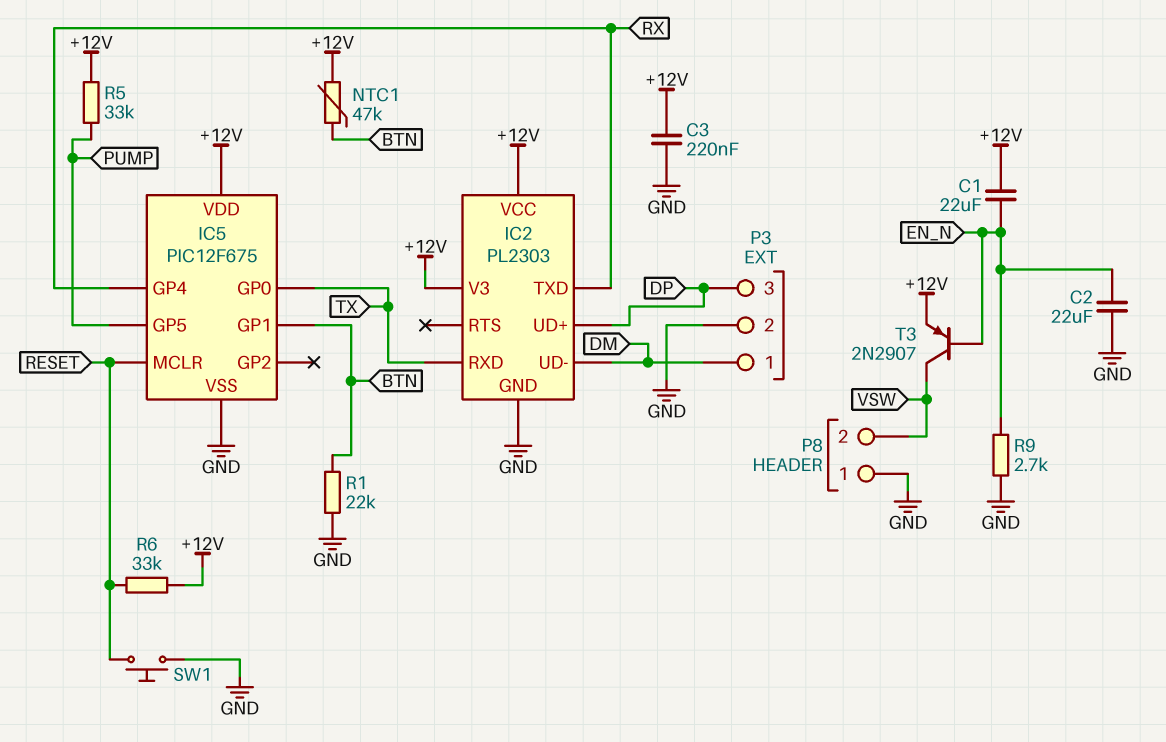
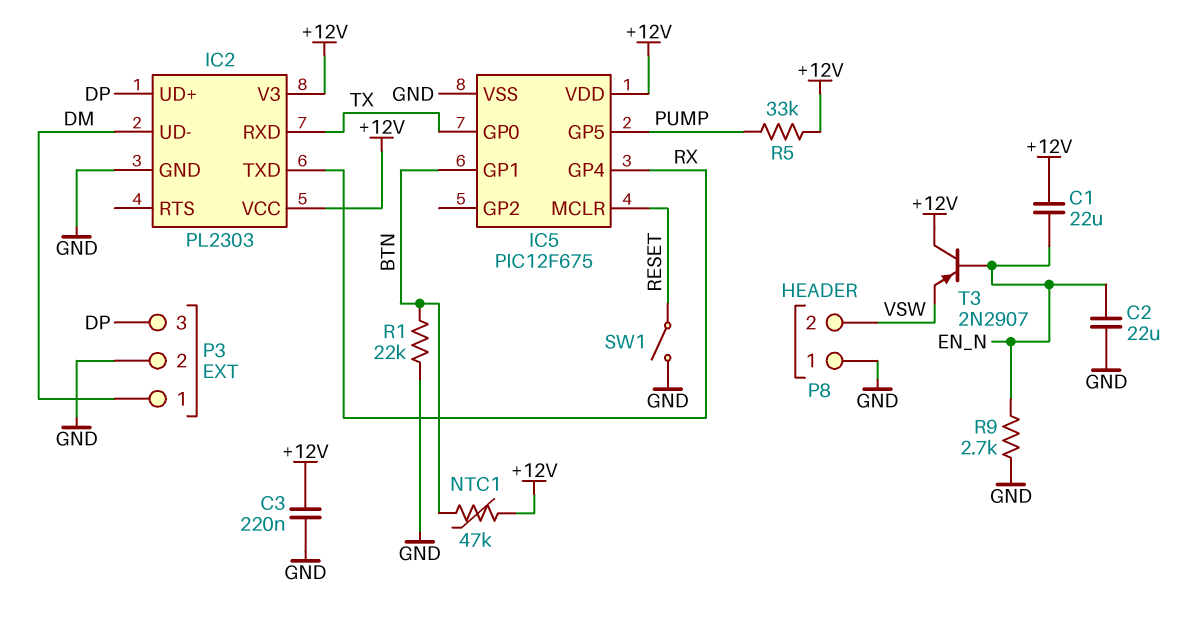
R6: 33k (+12V, RESET) -> none
SW1: button (GND, RESET) -> switch (GND, RESET)
T3: PNP 2N2907 (B EN_N, C VSW, E +12V) -> PNP 2N2907 (B EN_N, C +12V, E VSW)

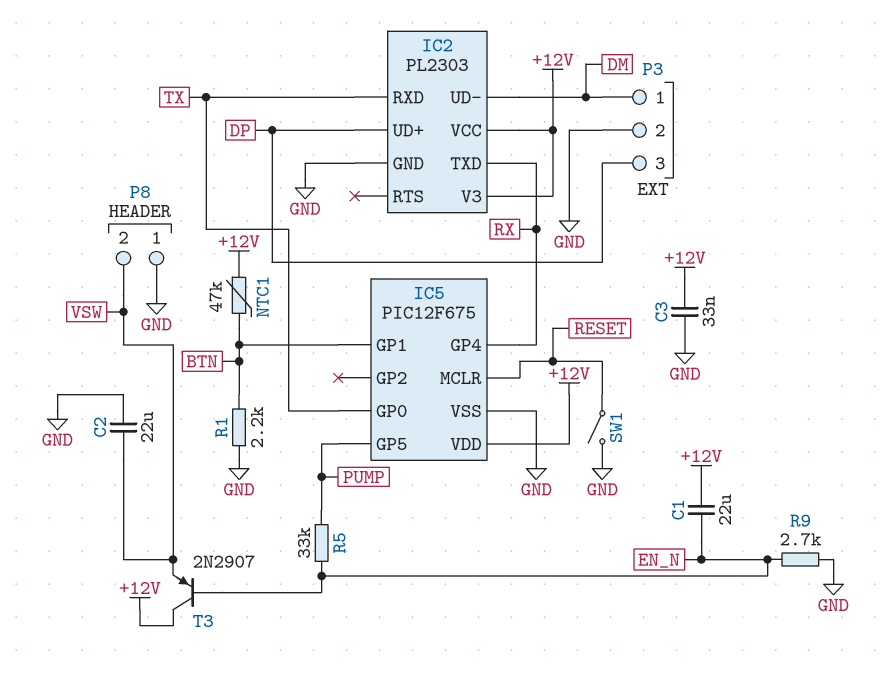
C2: 22uF (EN_N, GND) -> 22uF (GND, VSW)
C3: 220nF (+12V, GND) -> 33nF (+12V, GND)
R1: 22k (BTN, GND) -> 2.2k (BTN, GND)
R5: 33k (+12V, PUMP) -> 33k (EN_N, PUMP)

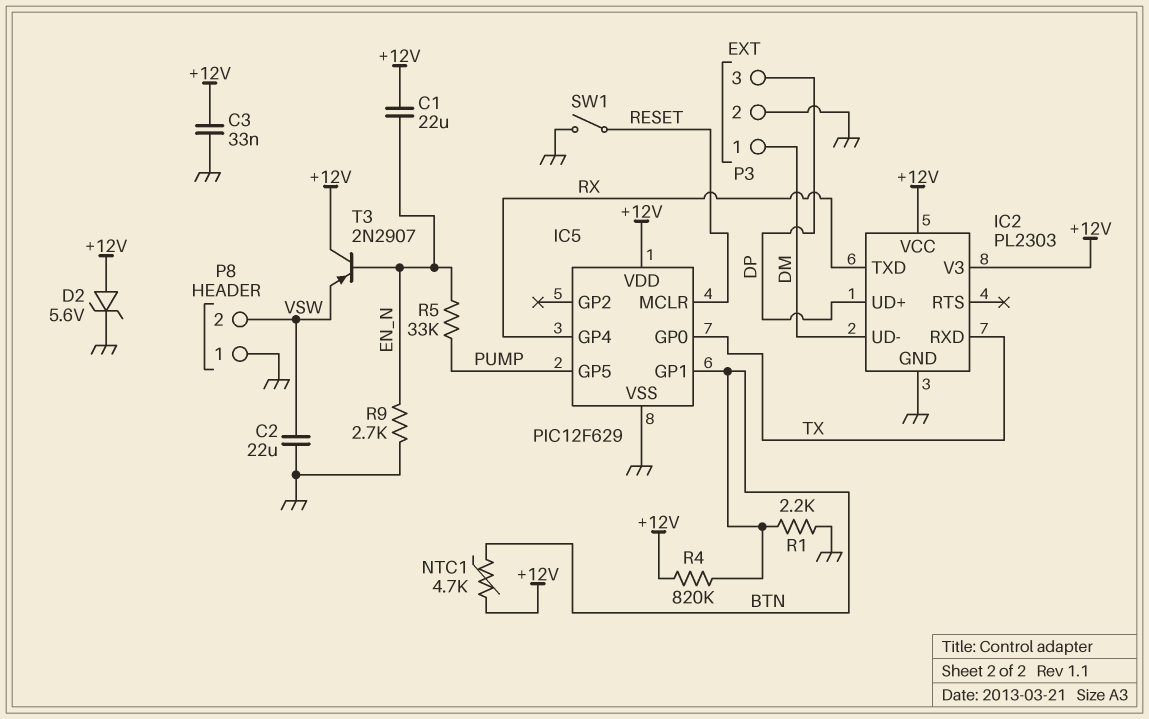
D2: none -> zener 5.6V (A +12V, K GND)
IC5: PIC12F675 -> PIC12F629
NTC1: 47k (+12V, BTN) -> 4.7k (+12V, BTN)
R4: none -> 820k (+12V, BTN)

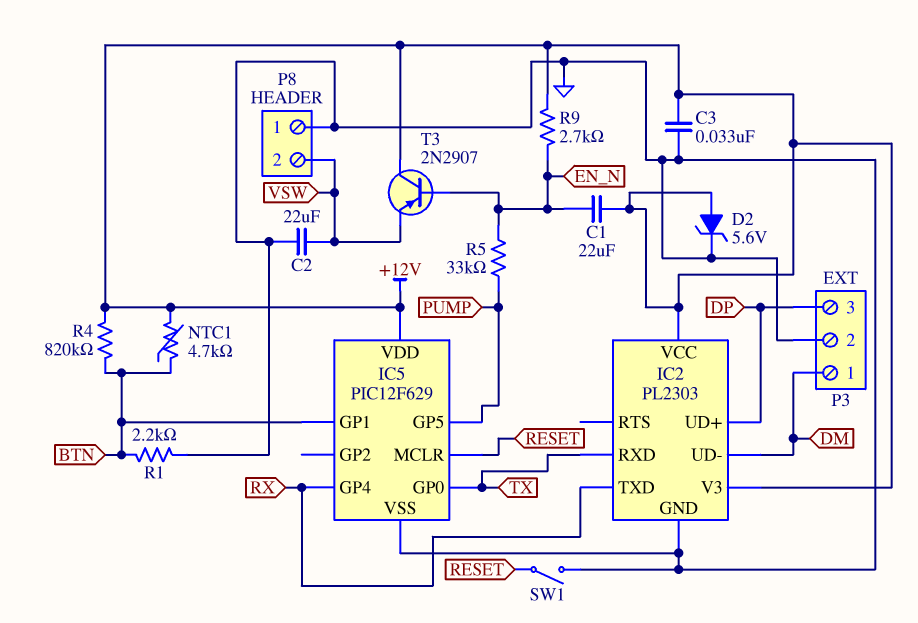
R9: 2.7k (EN_N, GND) -> 2.7k (+12V, EN_N)

